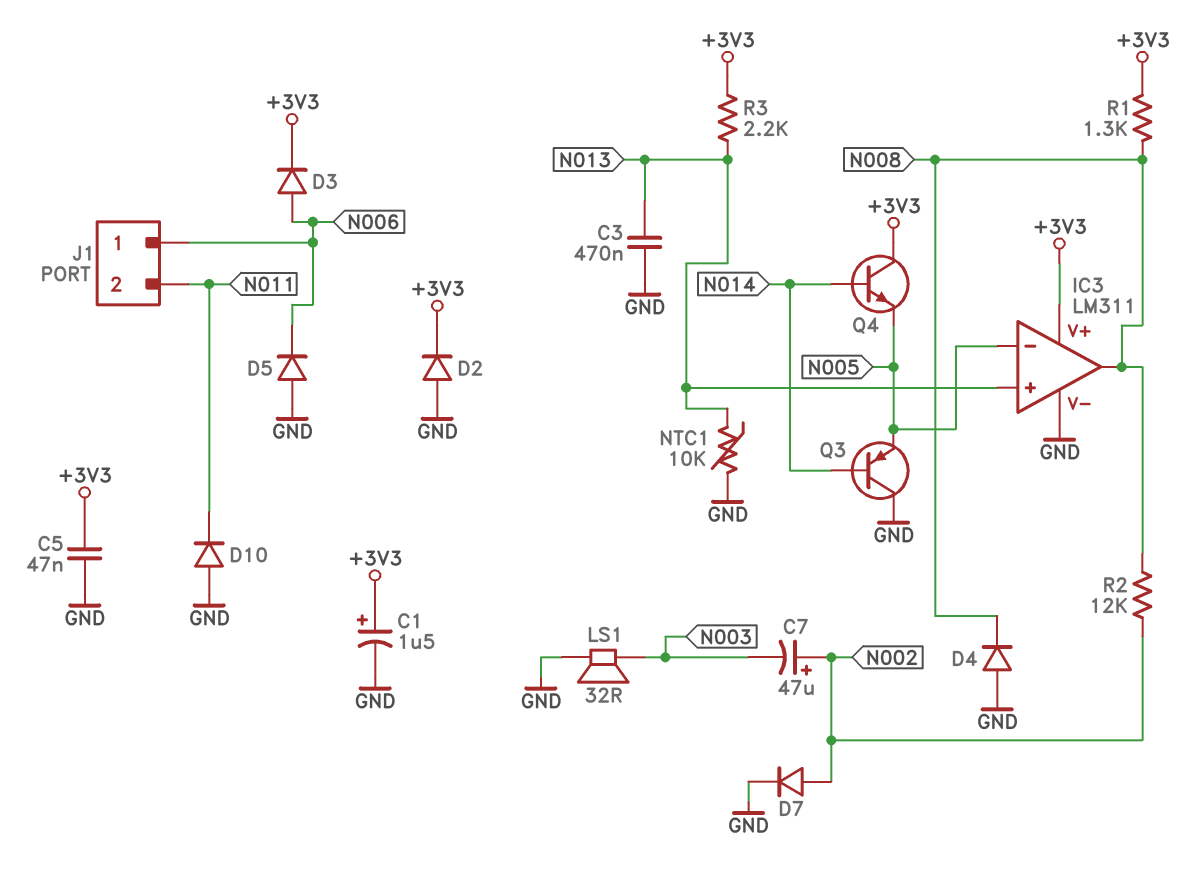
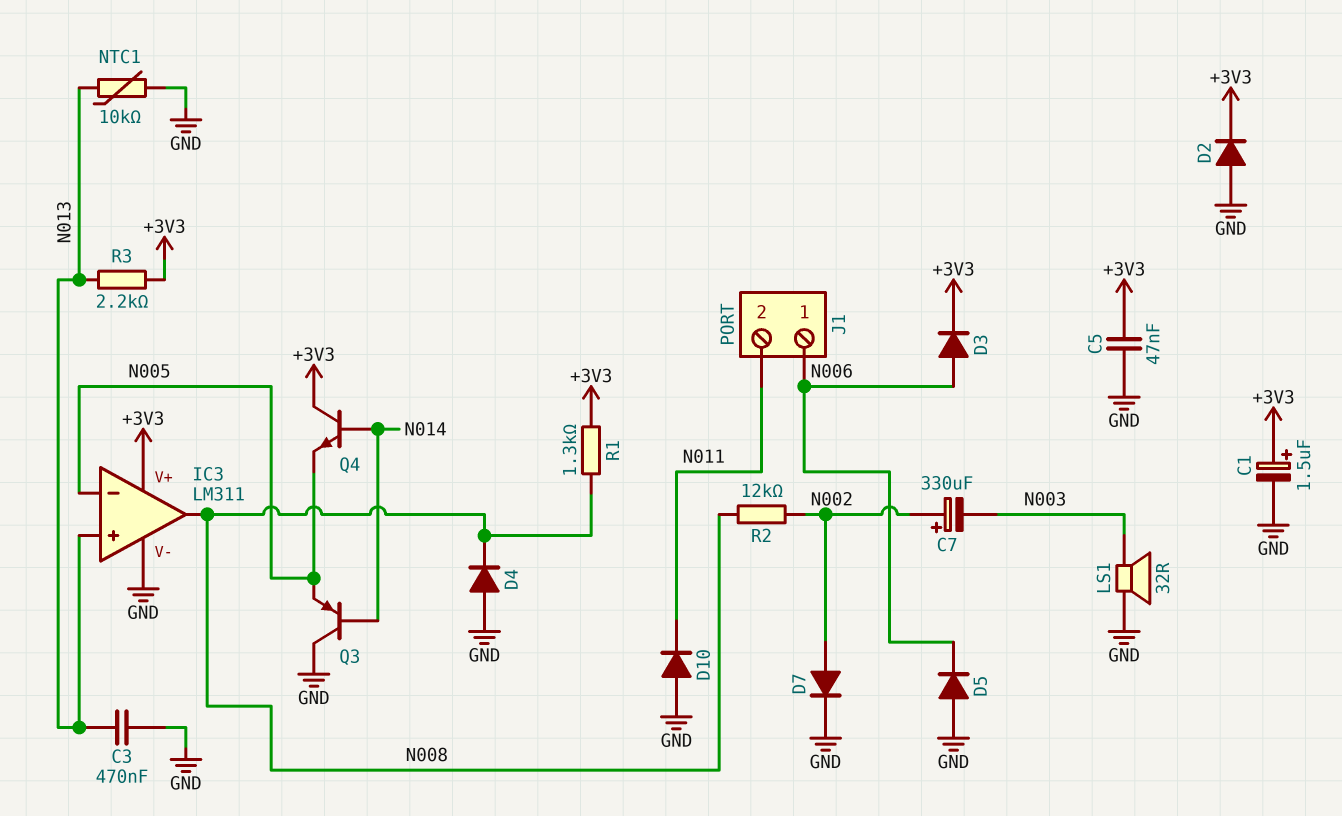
C7: 47uF (plus N002, minus N003) -> 330uF (plus N002, minus N003)

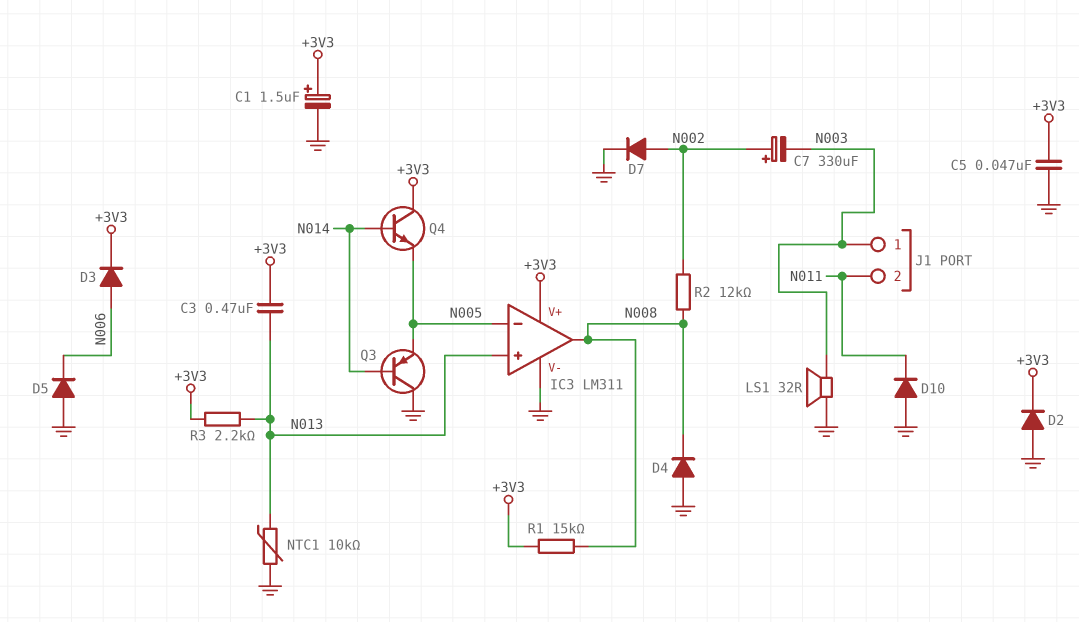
C3: 470nF (GND, N013) -> 470nF (+3V3, N013)
J1 pin 1: N006 -> N003
R1: 1.3k (+3V3, N008) -> 15k (+3V3, N008)

